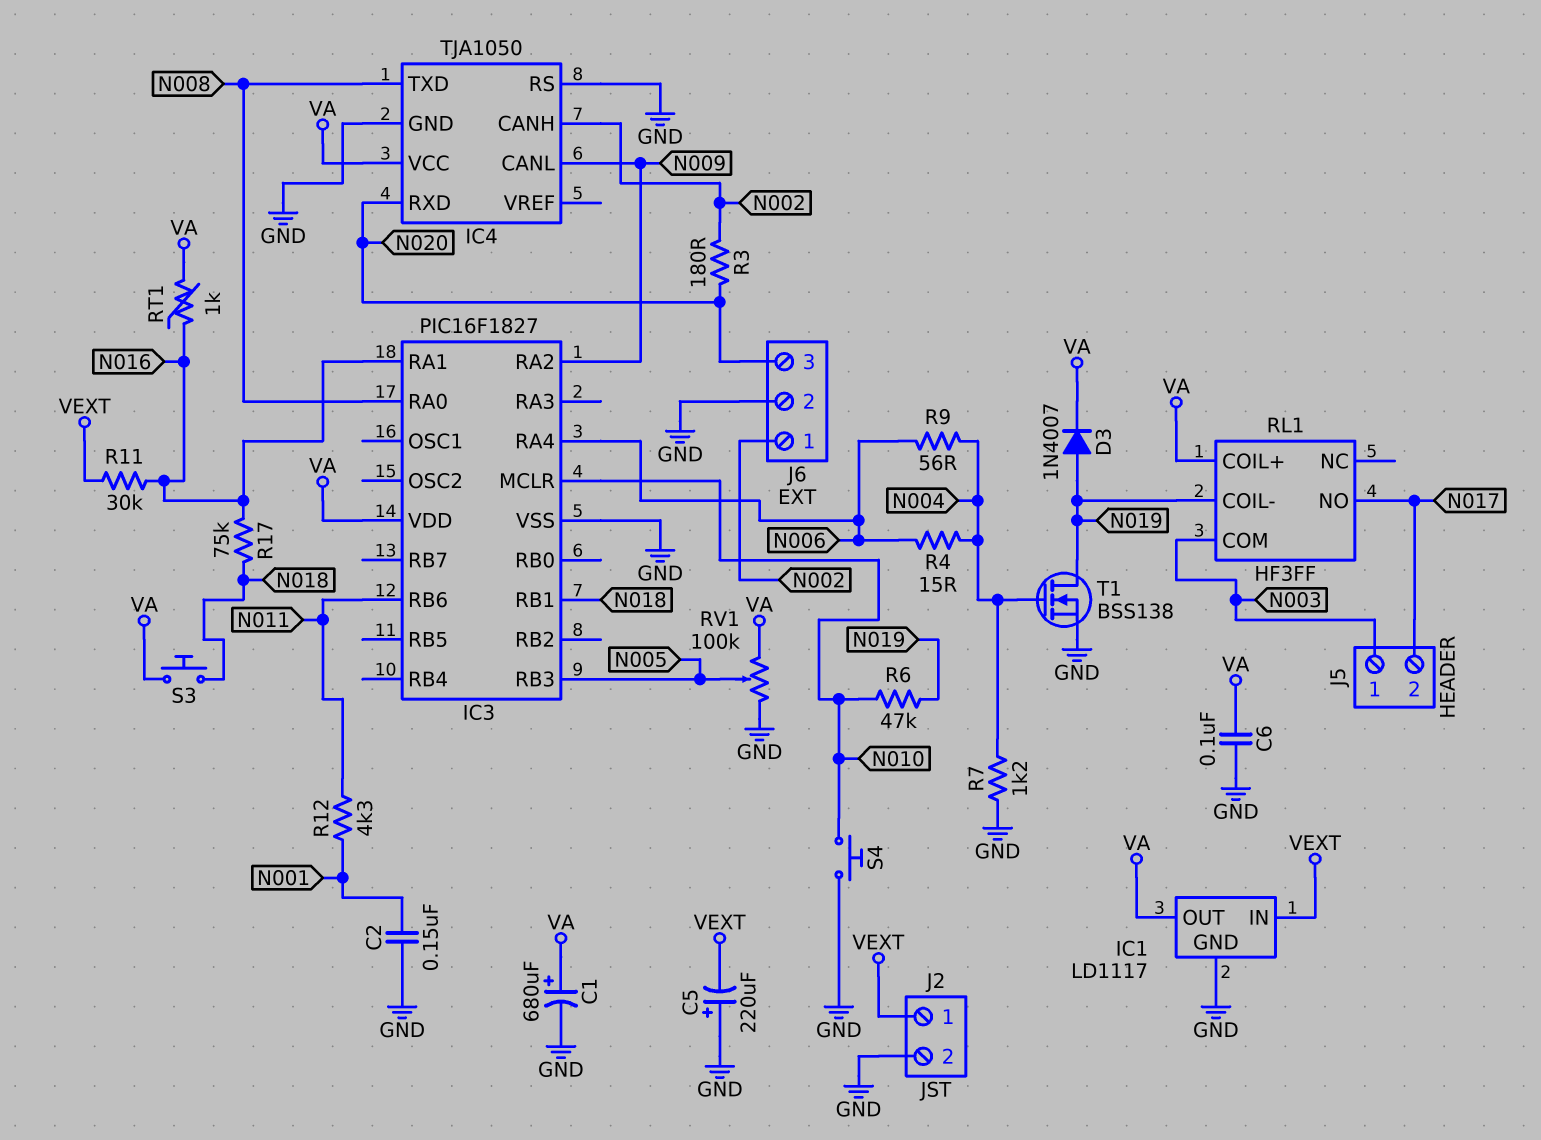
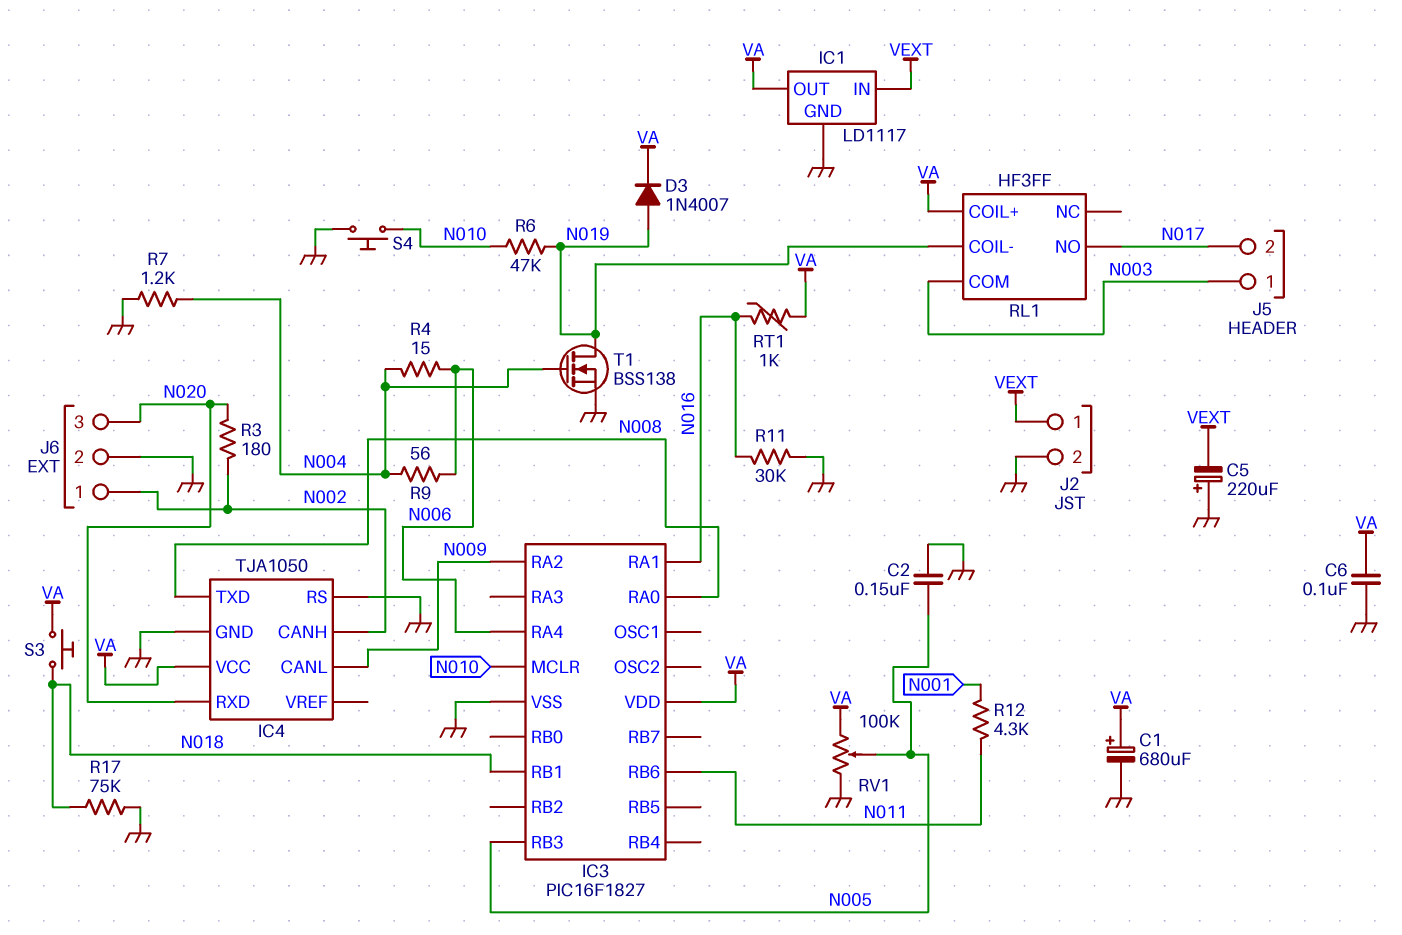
C2: 150nF (GND, N001) -> 150nF (GND, N005)
R11: 30k (N016, VEXT) -> 30k (GND, N016)
R17: 75k (N016, N018) -> 75k (GND, N018)

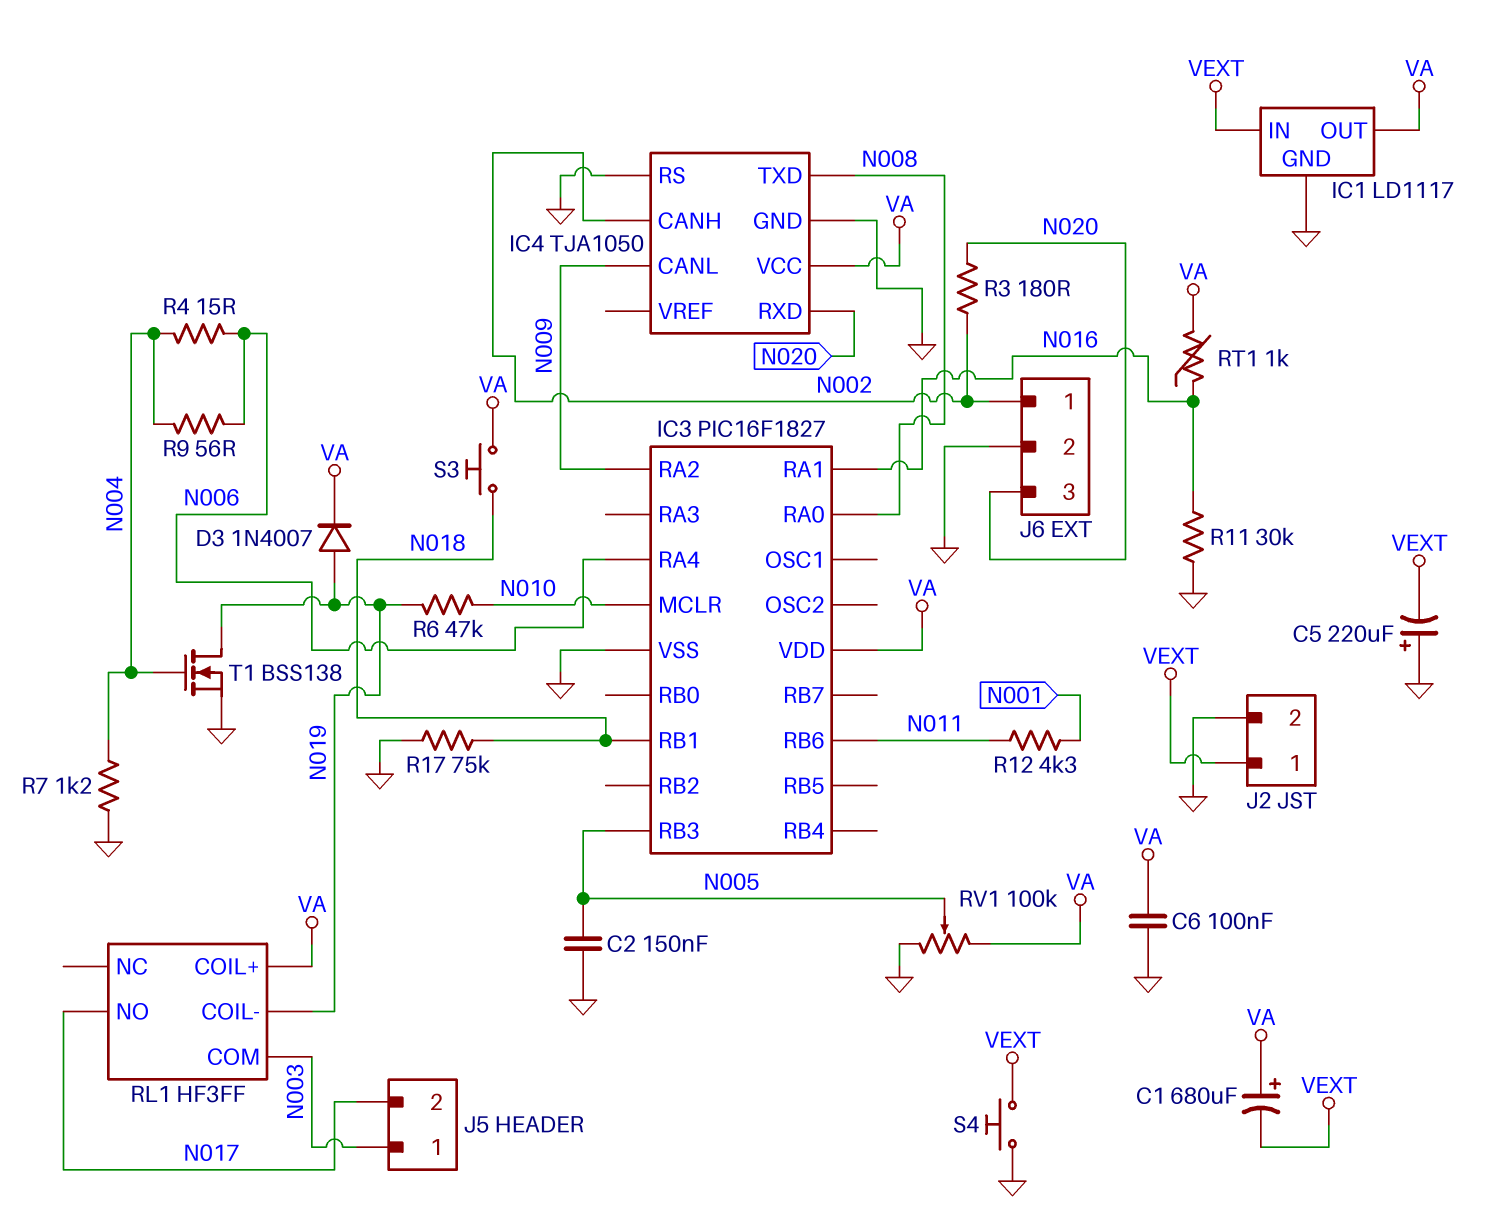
C1: 680uF (plus VA, minus GND) -> 680uF (plus VA, minus VEXT)
S4: button (GND, N010) -> button (GND, VEXT)

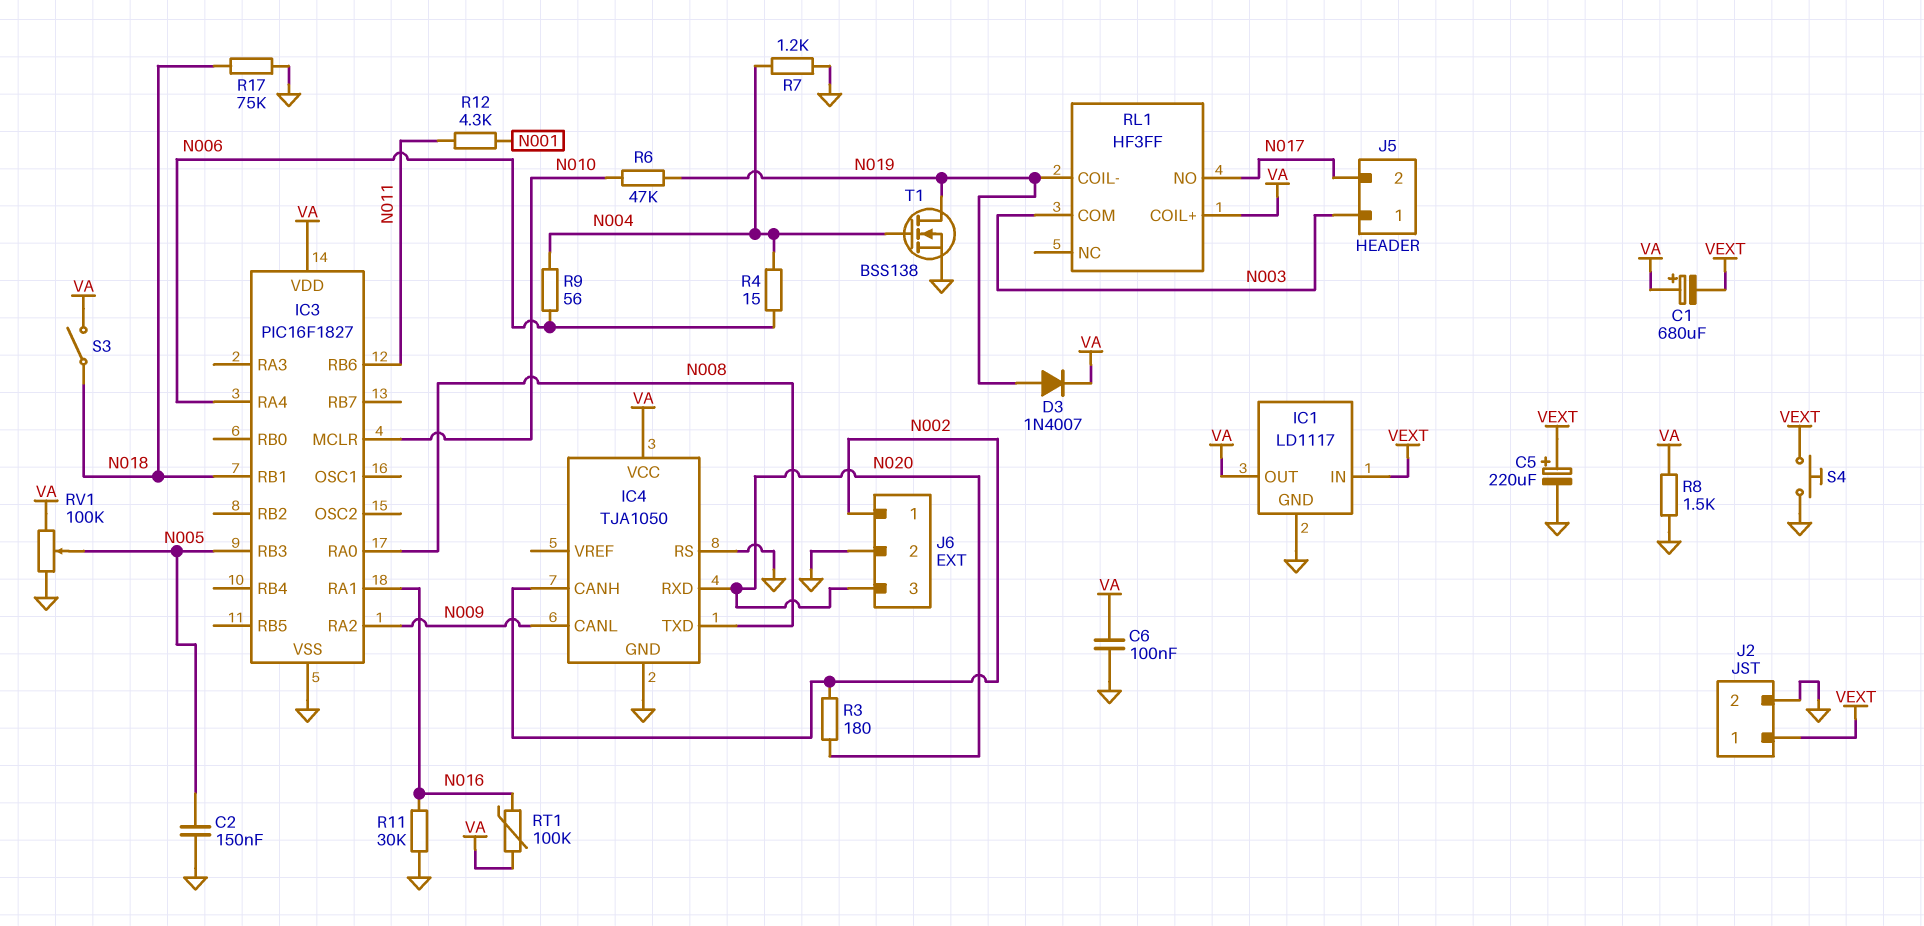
C5: 220uF (plus GND, minus VEXT) -> 220uF (plus VEXT, minus GND)
R8: none -> 1.5k (GND, VA)
RT1: 1k (N016, VA) -> 100k (N016, VA)
S3: button (N018, VA) -> switch (N018, VA)

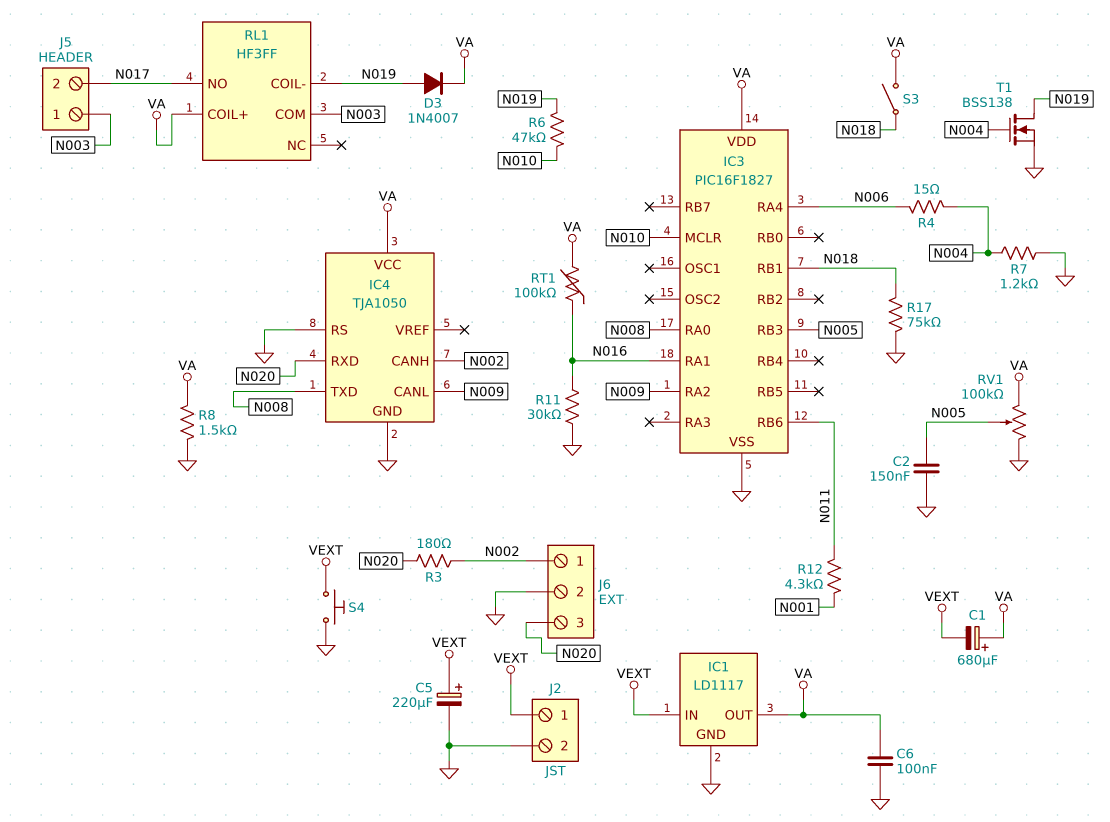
R9: 56 (N004, N006) -> none

